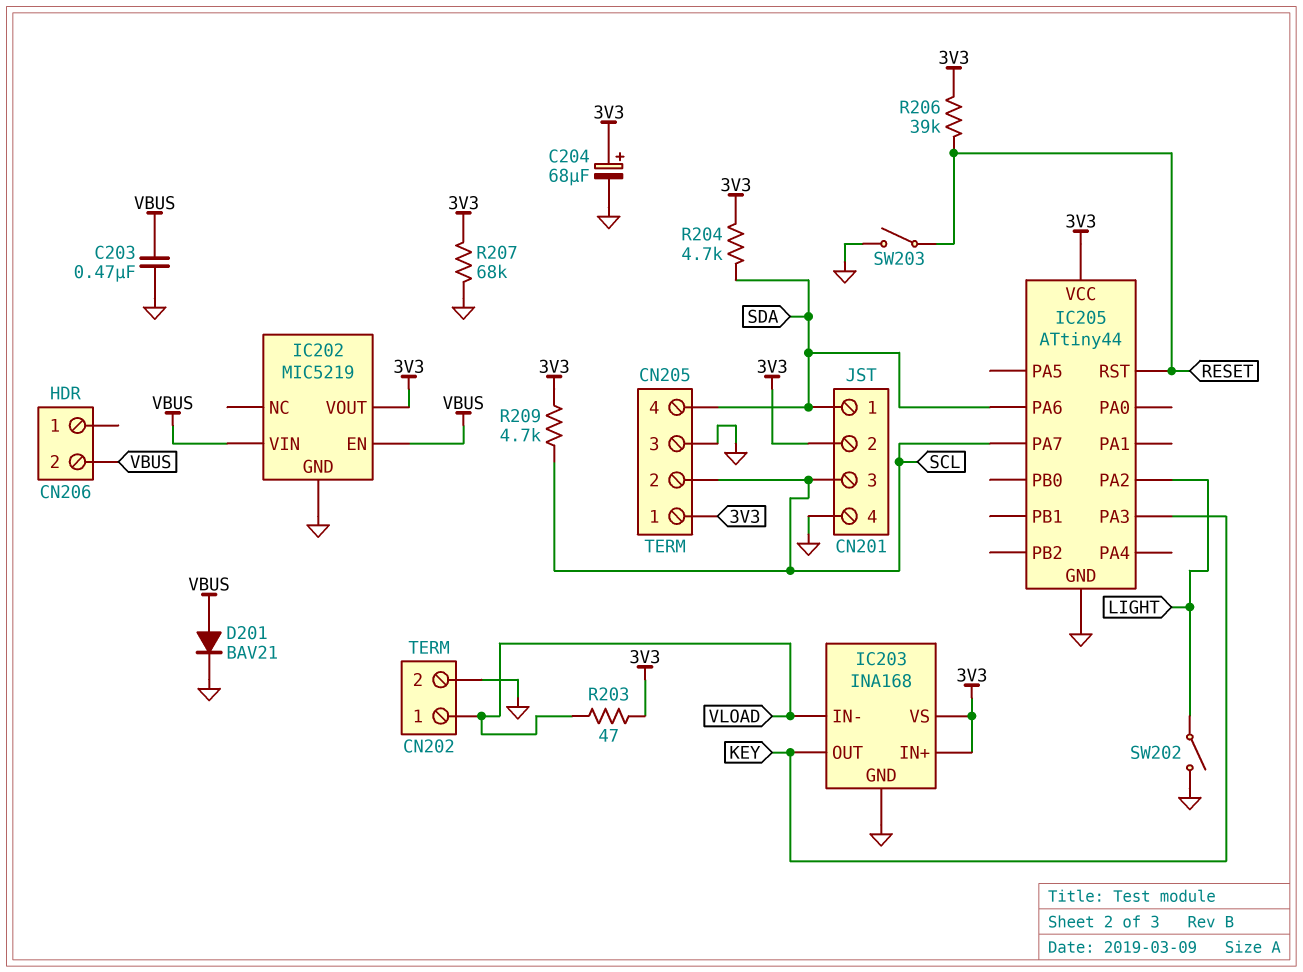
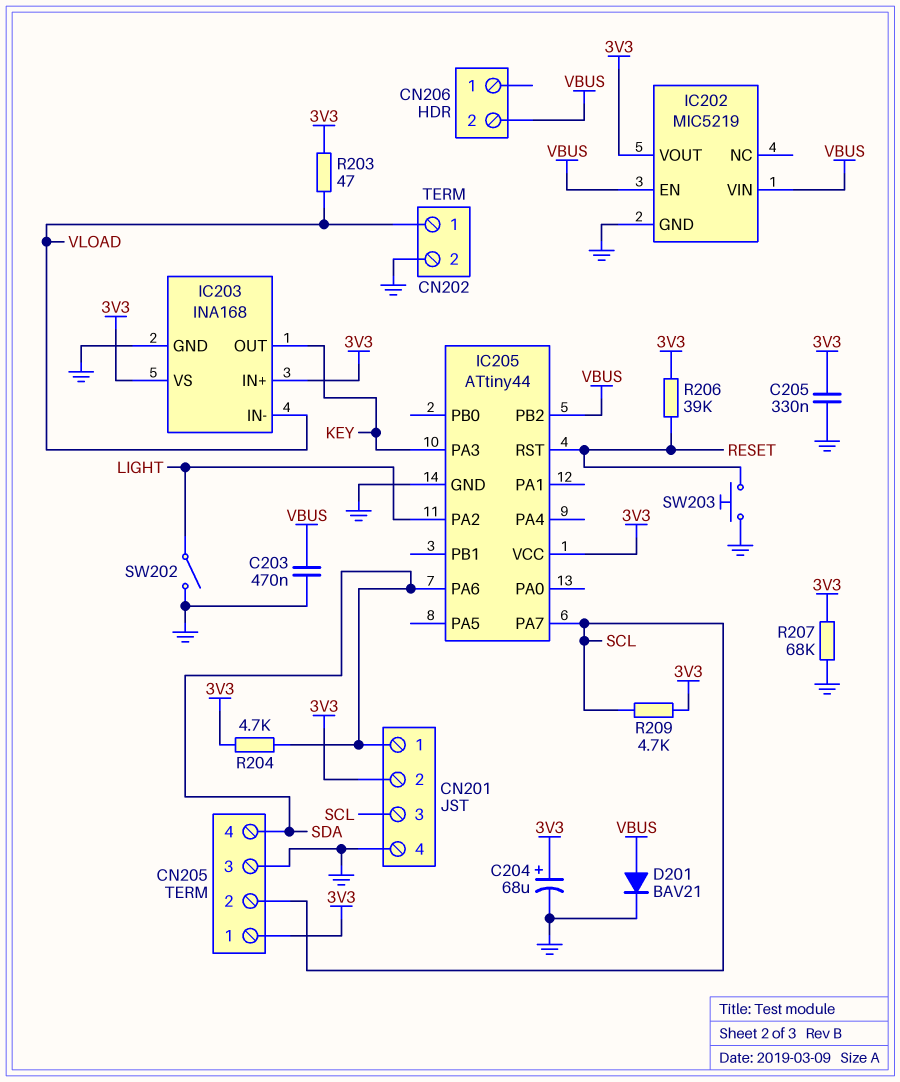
C205: none -> 330nF (3V3, GND)
IC205 pin PB2: none -> VBUS
SW203: switch (GND, RESET) -> button (GND, RESET)

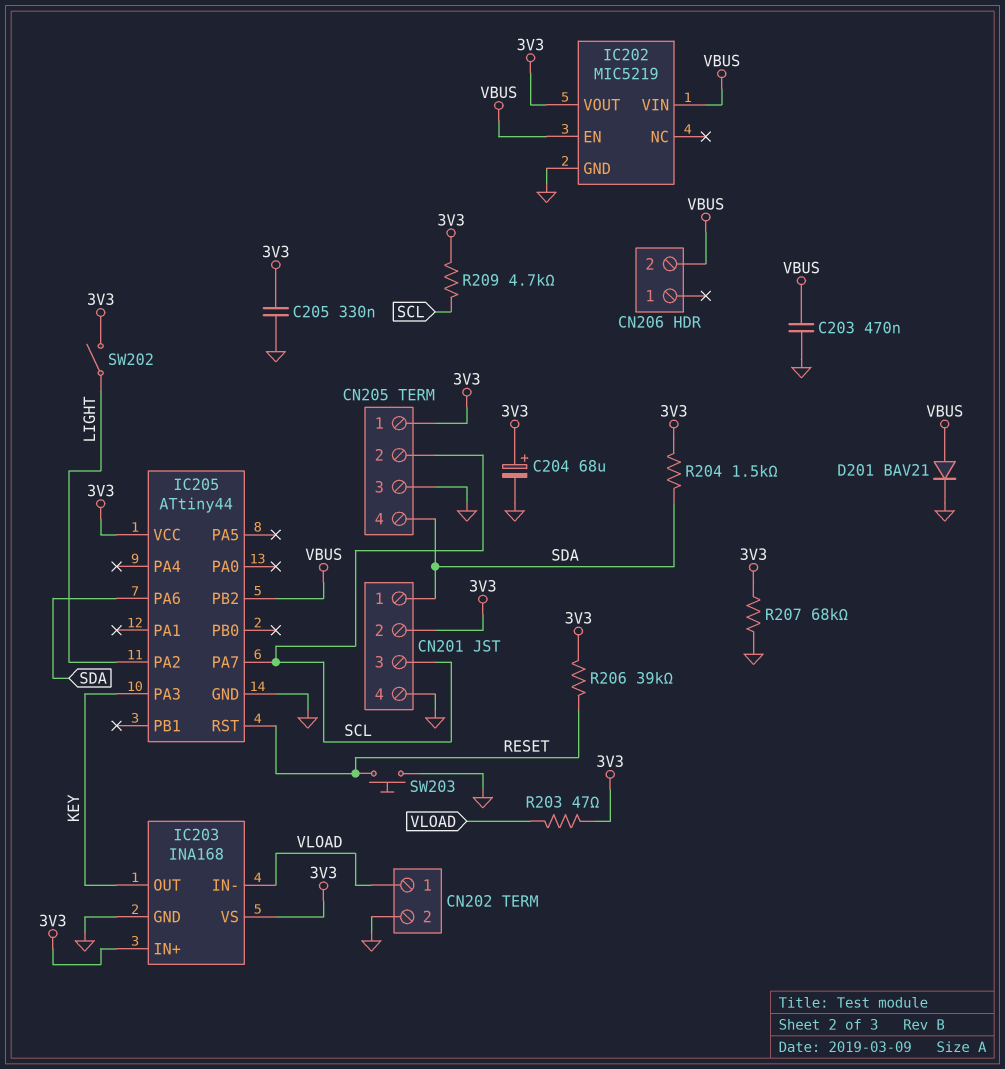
R204: 4.7k (3V3, SDA) -> 1.5k (3V3, SDA)
SW202: switch (GND, LIGHT) -> switch (3V3, LIGHT)

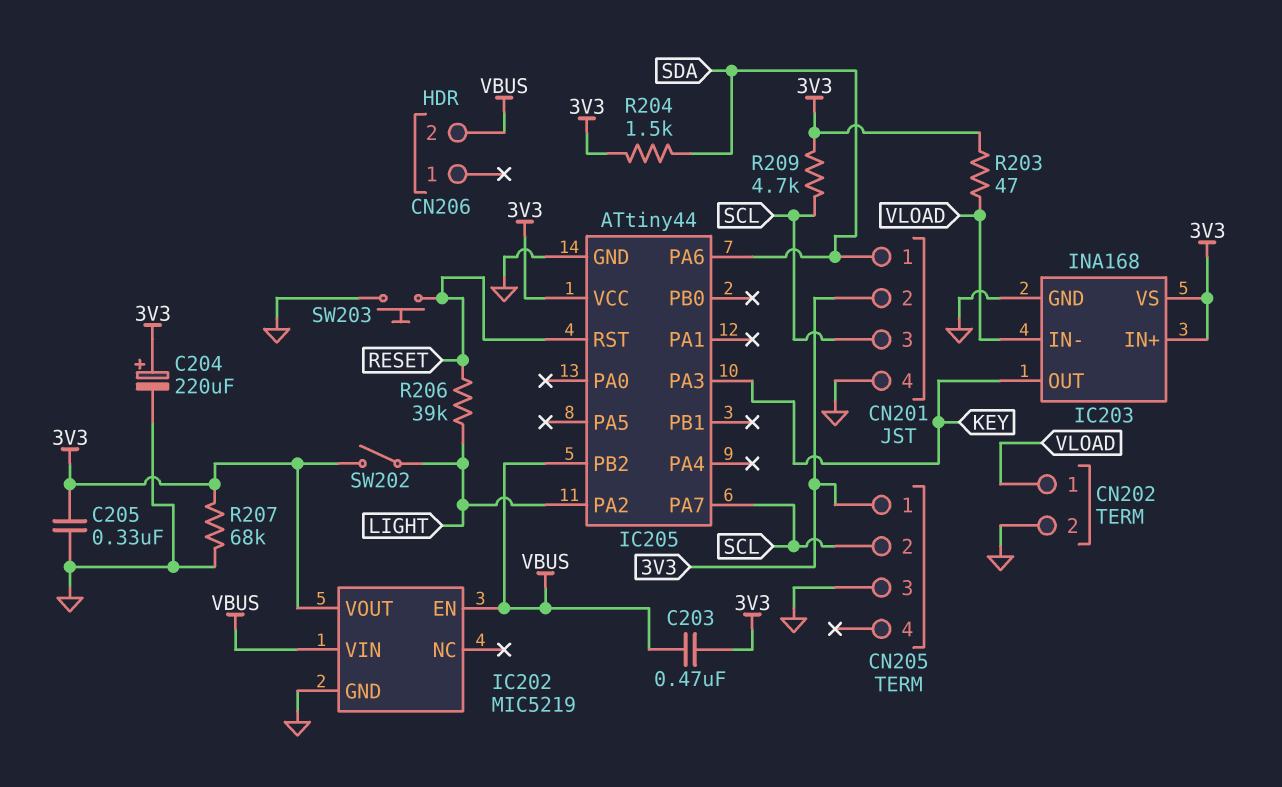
C203: 470nF (GND, VBUS) -> 470nF (3V3, VBUS)
C204: 68uF (plus 3V3, minus GND) -> 220uF (plus 3V3, minus GND)
CN205 pin 4: SDA -> none
D201: diode BAV21 (A VBUS, K GND) -> none
R206: 39k (3V3, RESET) -> 39k (LIGHT, RESET)

